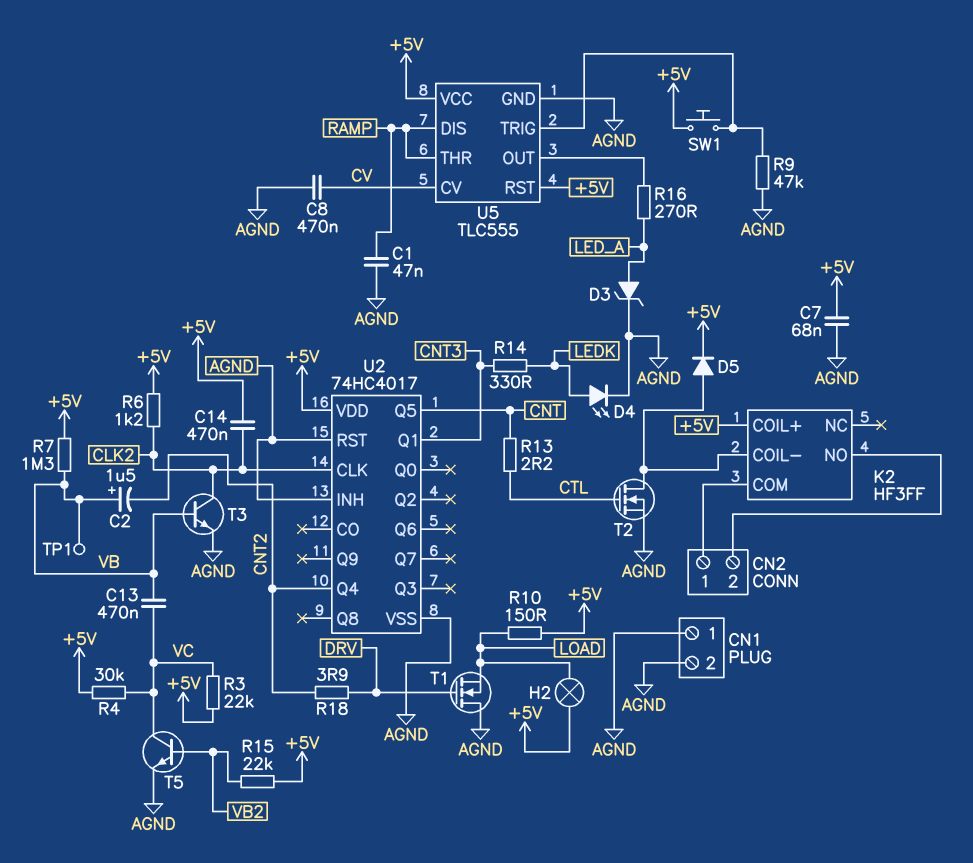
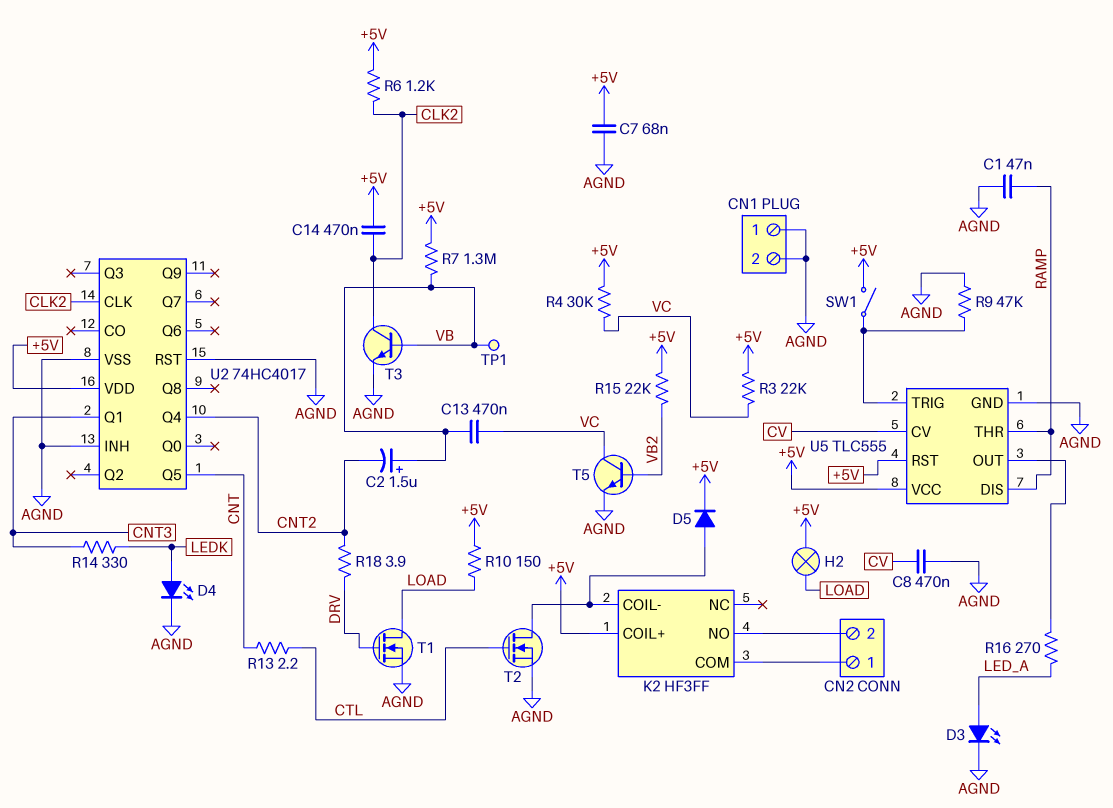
D3: zener (A LED_A, K AGND) -> LED (A LED_A, K AGND)
SW1: button (+5V, U5/TRIG) -> switch (+5V, U5/TRIG)
T1: NMOS (G DRV, D AGND, S LOAD) -> NMOS (G DRV, D LOAD, S AGND)

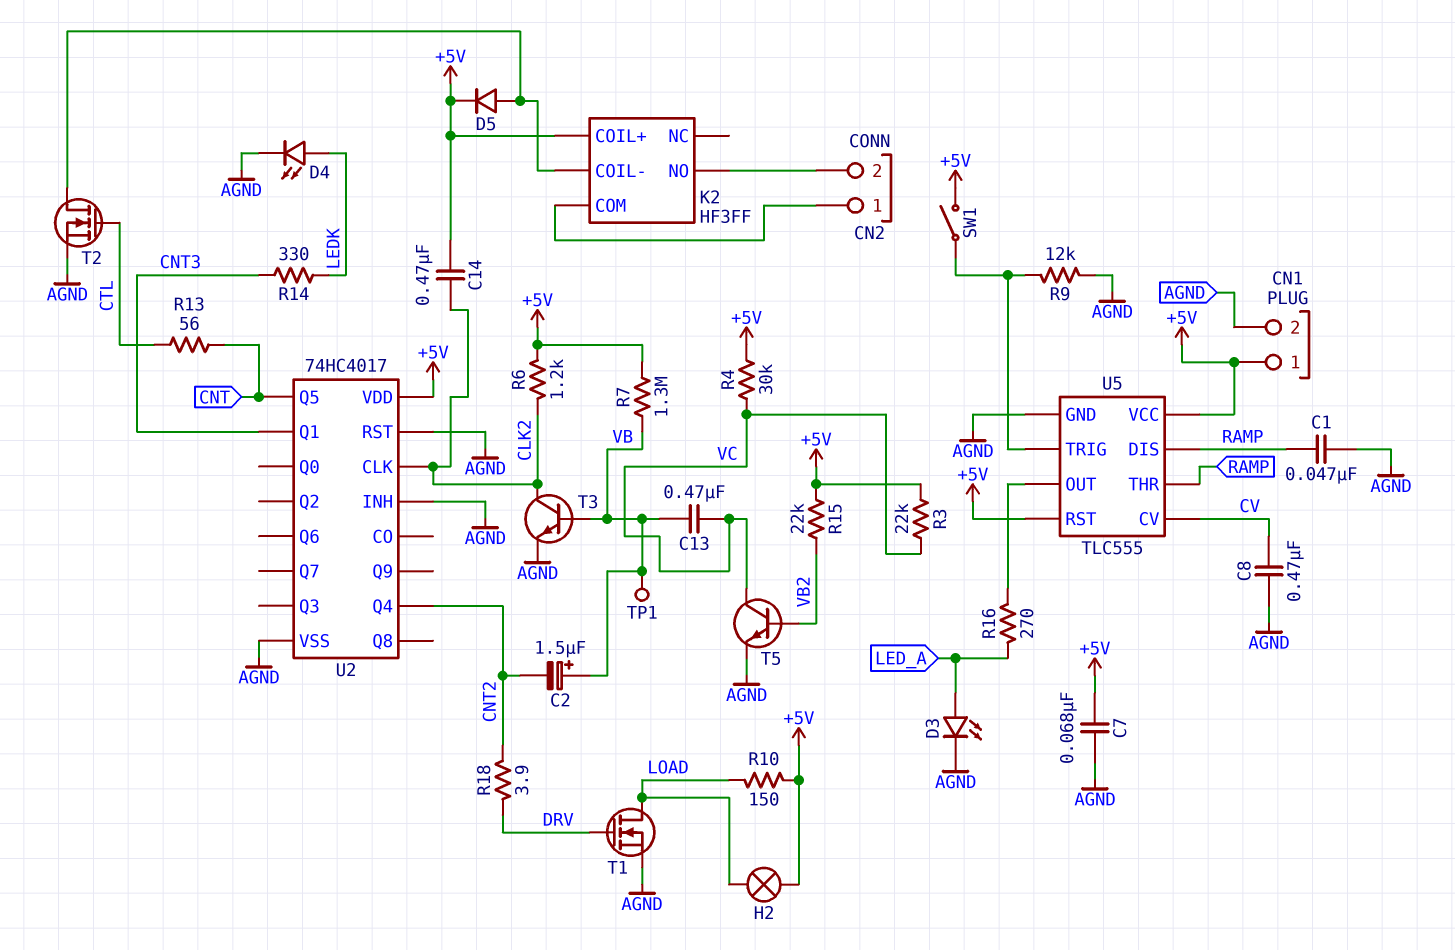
CN1 pin 1: AGND -> +5V
R9: 47k (AGND, U5/TRIG) -> 12k (AGND, U5/TRIG)
R13: 2.2 (CNT, CTL) -> 56 (CNT, CTL)

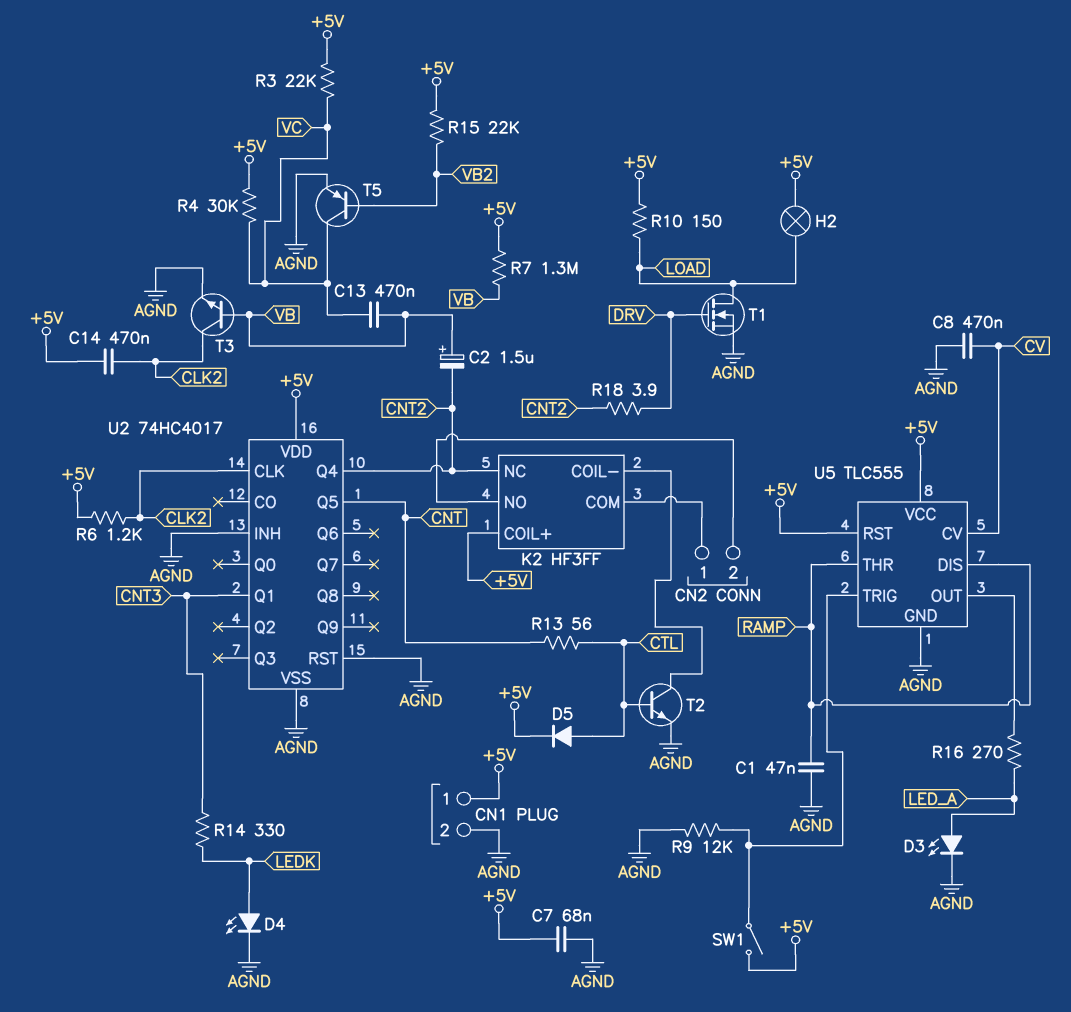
D5: diode (A K2/COIL-, K +5V) -> diode (A CTL, K +5V)
K2 pin NC: none -> CNT2
T2: NMOS (G CTL, D K2/COIL-, S AGND) -> NPN (B CTL, C K2/COIL-, E AGND)
T5: NPN (B VB2, C VC, E AGND) -> PNP (B VB2, C VC, E AGND)
TP1: test point (VB) -> none

